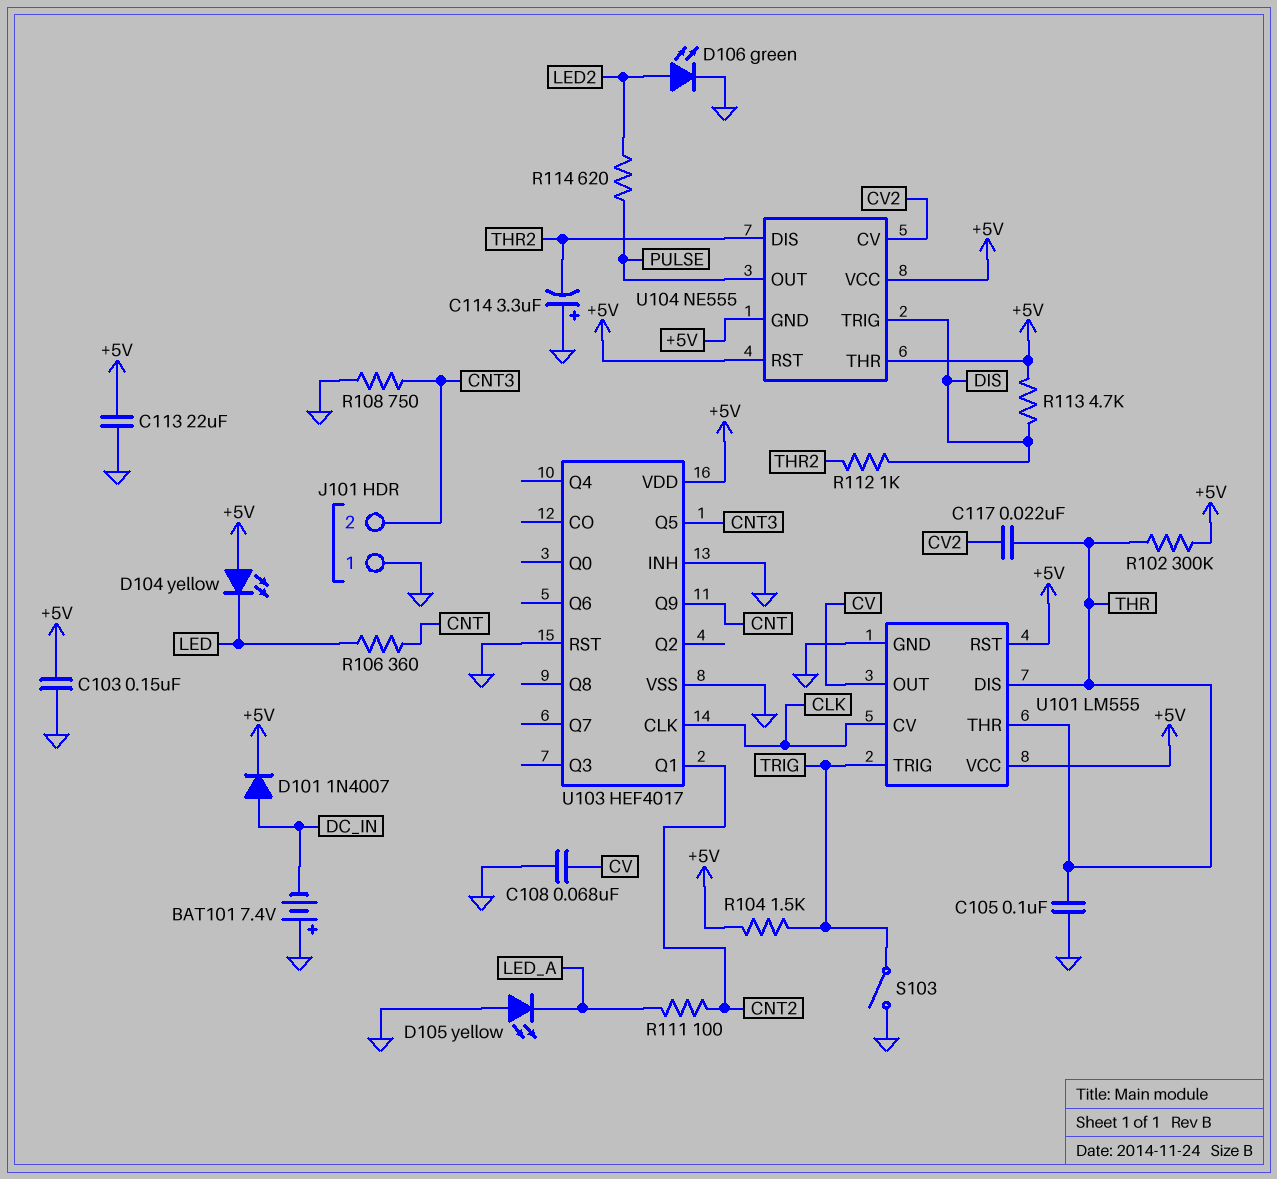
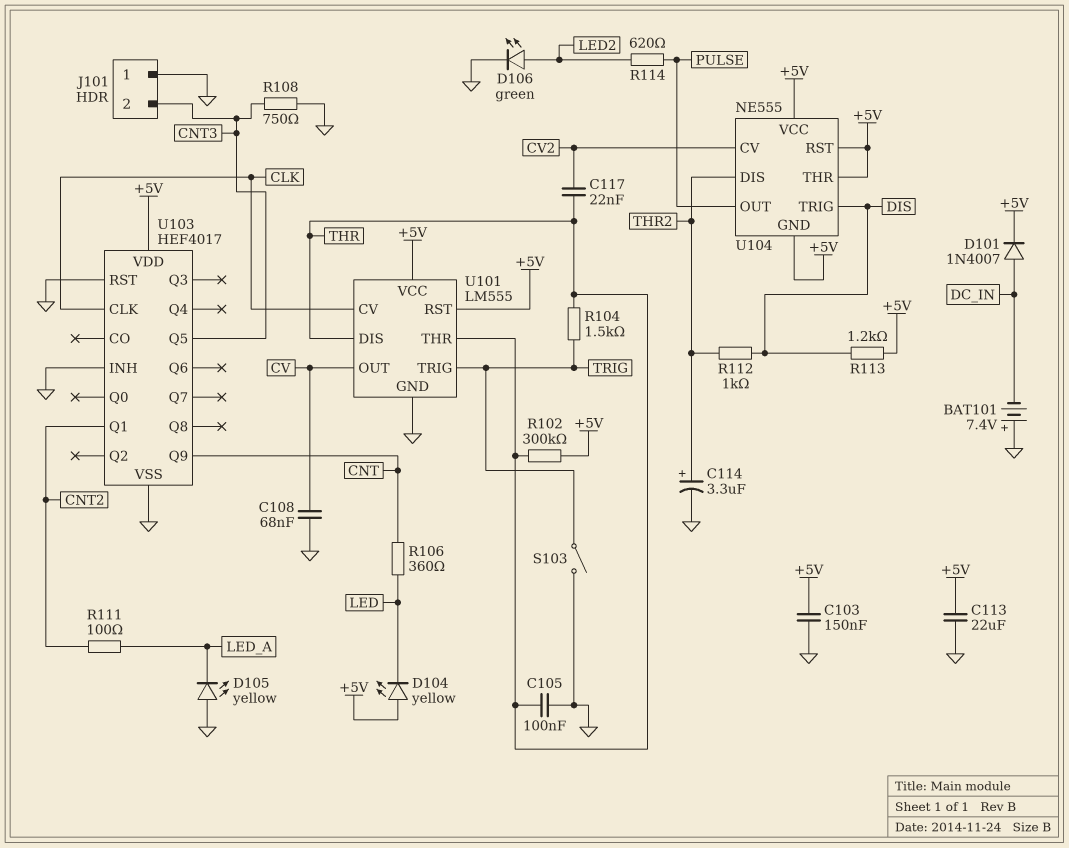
C114: 3.3uF (plus GND, minus THR2) -> 3.3uF (plus THR2, minus GND)
R104: 1.5k (+5V, TRIG) -> 1.5k (THR, TRIG)
R113: 4.7k (+5V, DIS) -> 1.2k (+5V, DIS)

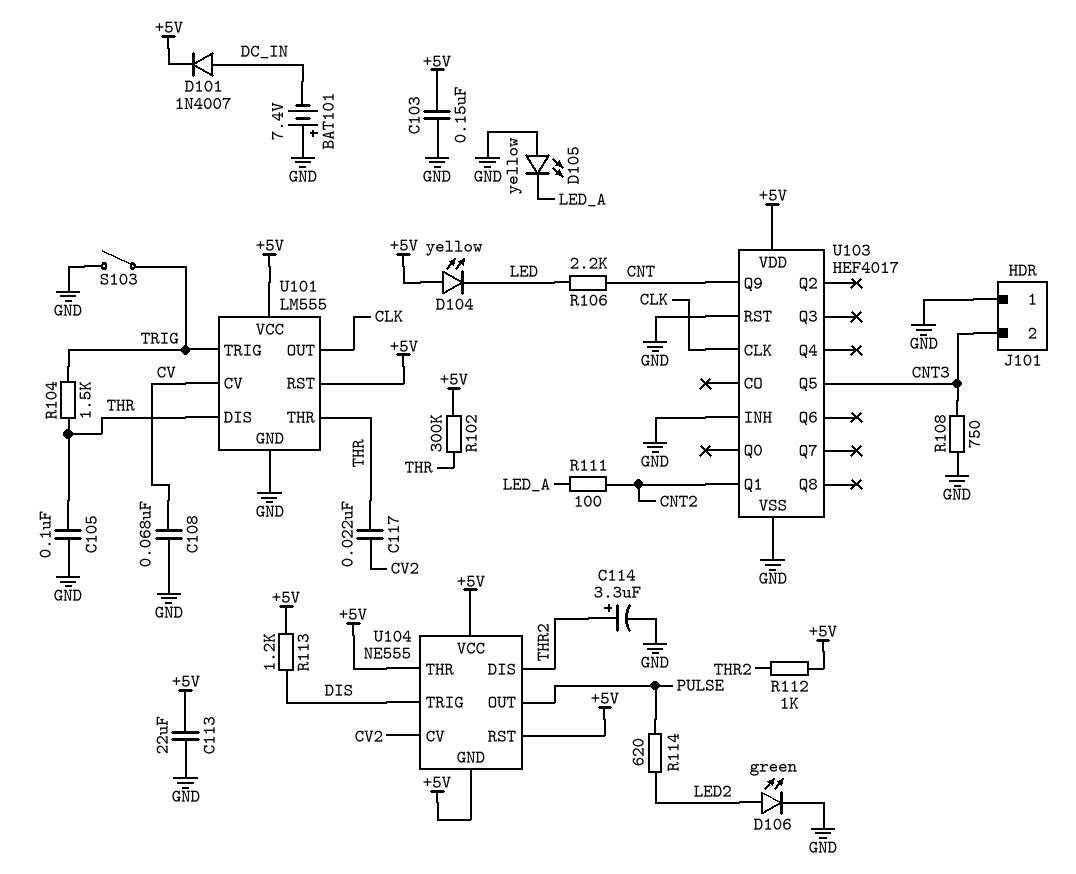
R106: 360 (CNT, LED) -> 2.2k (CNT, LED)
R112: 1k (DIS, THR2) -> 1k (+5V, THR2)
U101 pin CV: CLK -> CV
U101 pin OUT: CV -> CLK

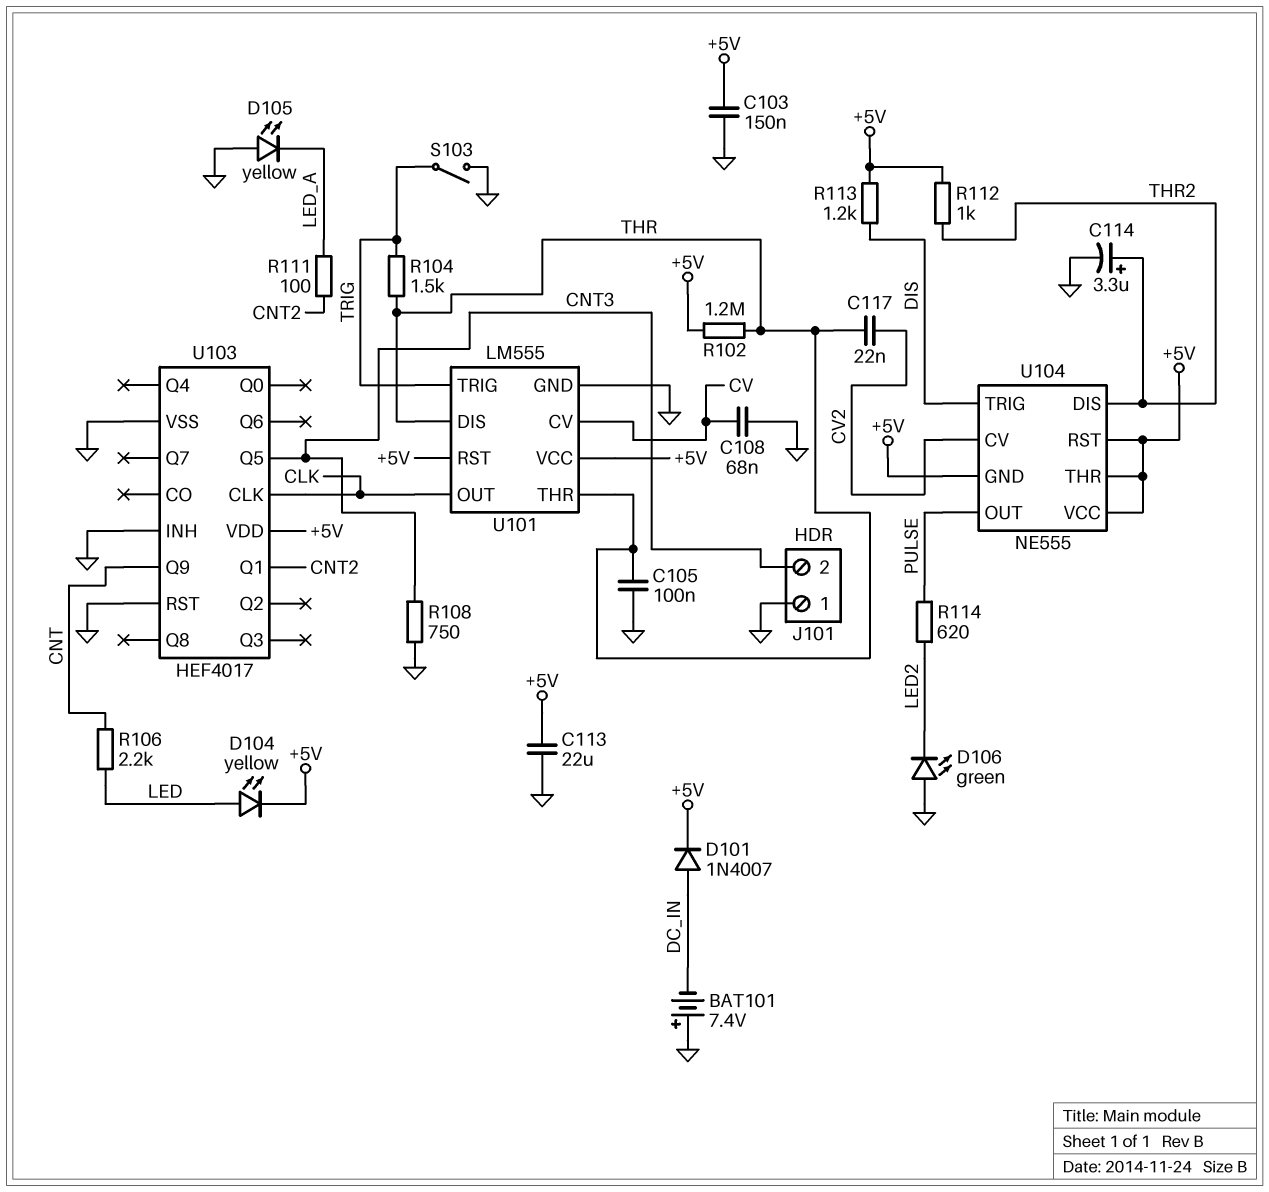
D104: LED yellow (A +5V, K LED) -> LED yellow (A LED, K +5V)
D106: LED green (A LED2, K GND) -> LED green (A GND, K LED2)
R102: 300k (+5V, THR) -> 1.2M (+5V, THR)

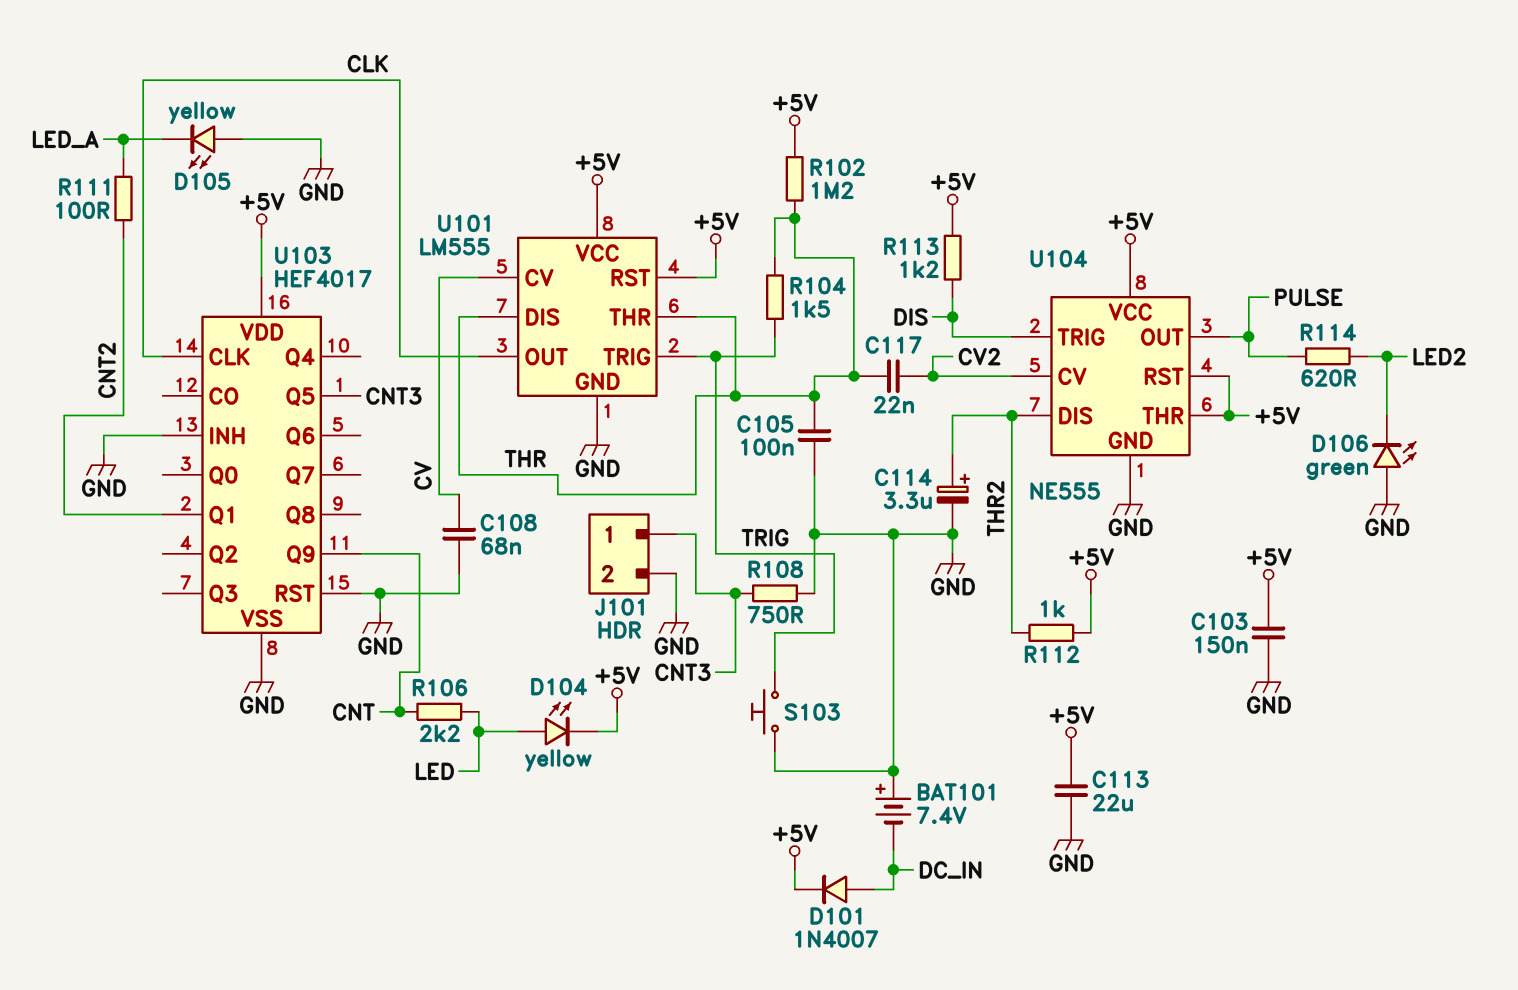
J101 pin 1: GND -> CNT3
J101 pin 2: CNT3 -> GND
S103: switch (GND, TRIG) -> button (GND, TRIG)
U104 pin GND: +5V -> GND

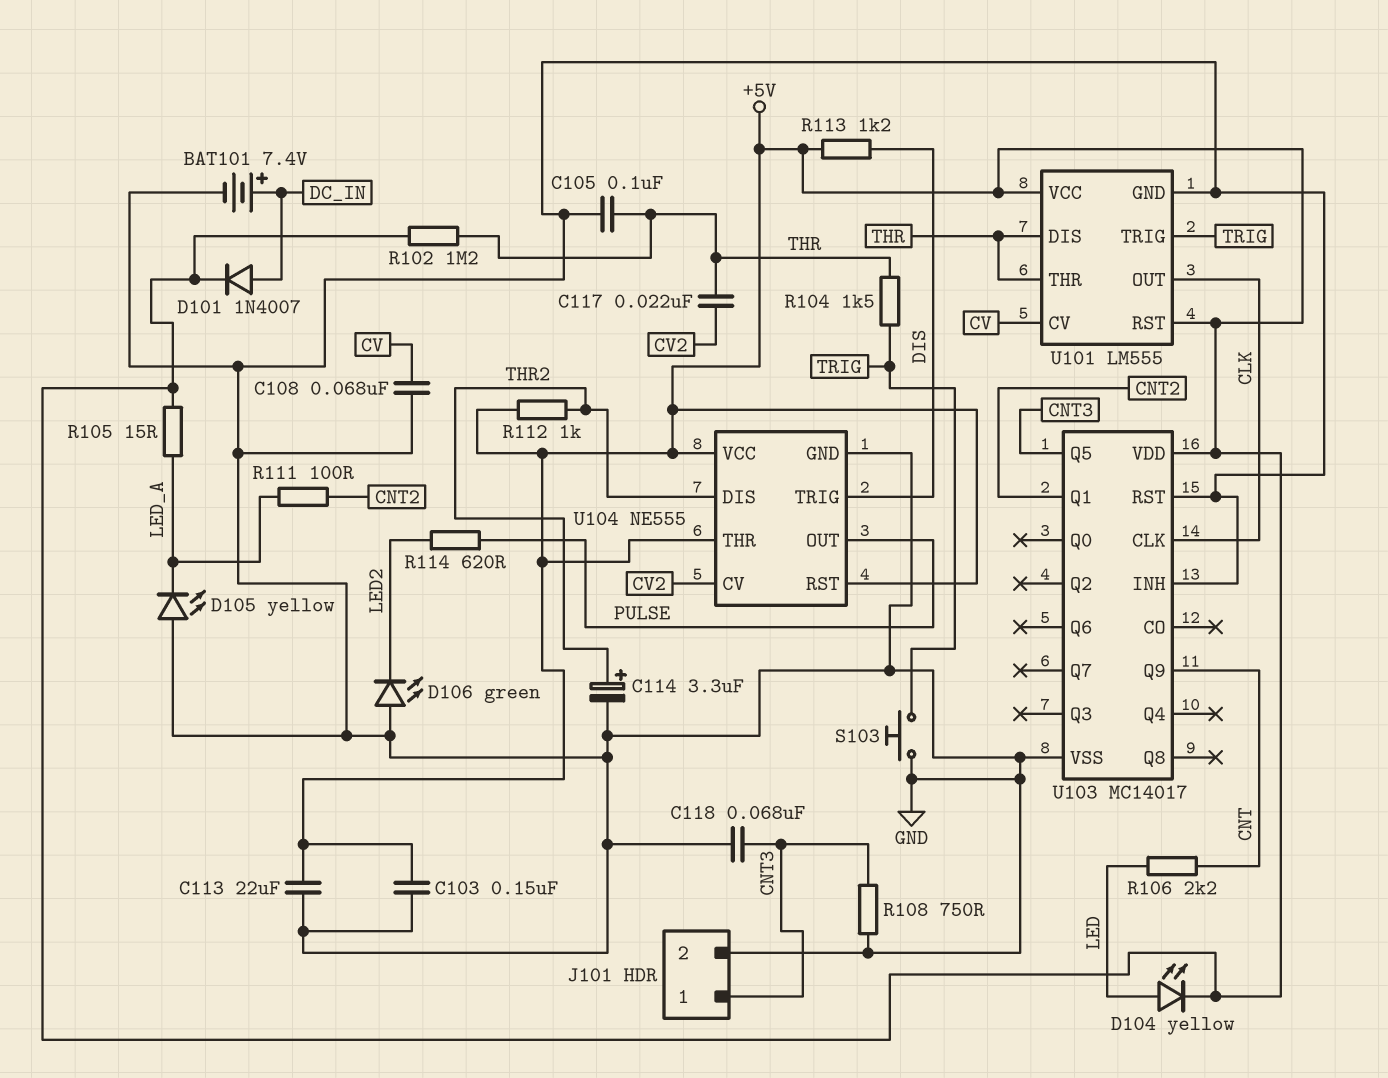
BAT101: 7.4V (plus GND, minus DC_IN) -> 7.4V (plus DC_IN, minus GND)
C118: none -> 68nF (CNT3, GND)
R105: none -> 15 (+5V, LED_A)
U103: HEF4017 -> MC14017

